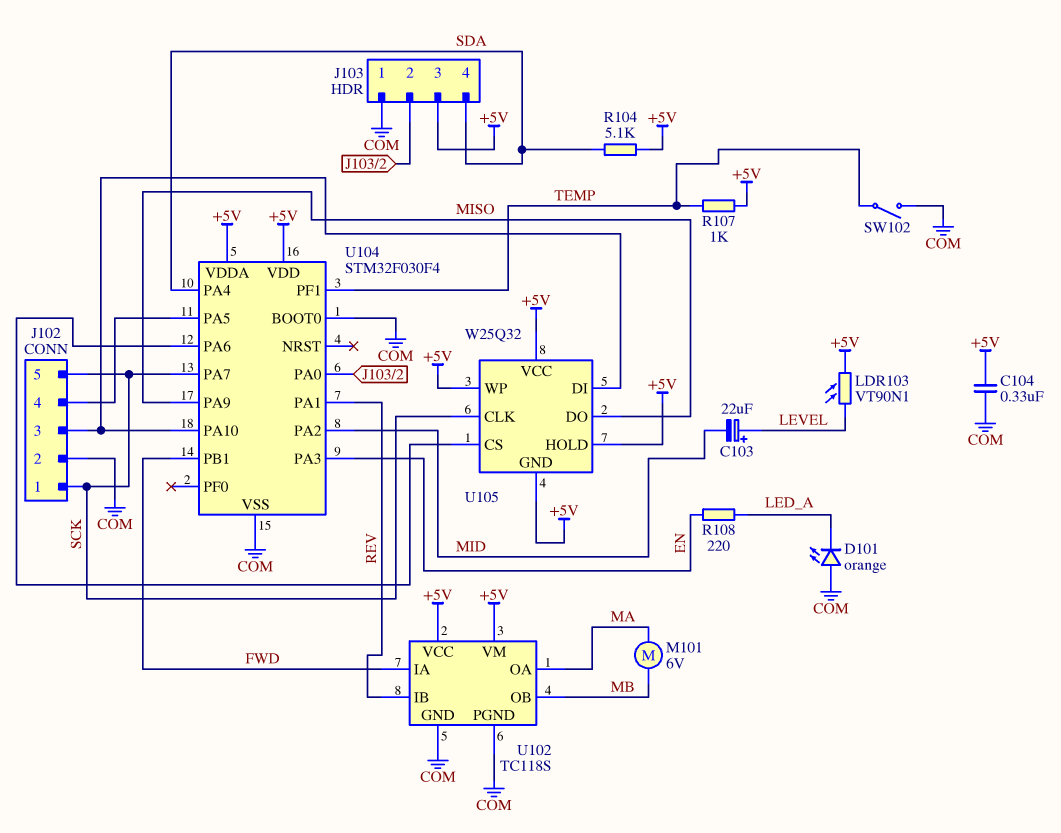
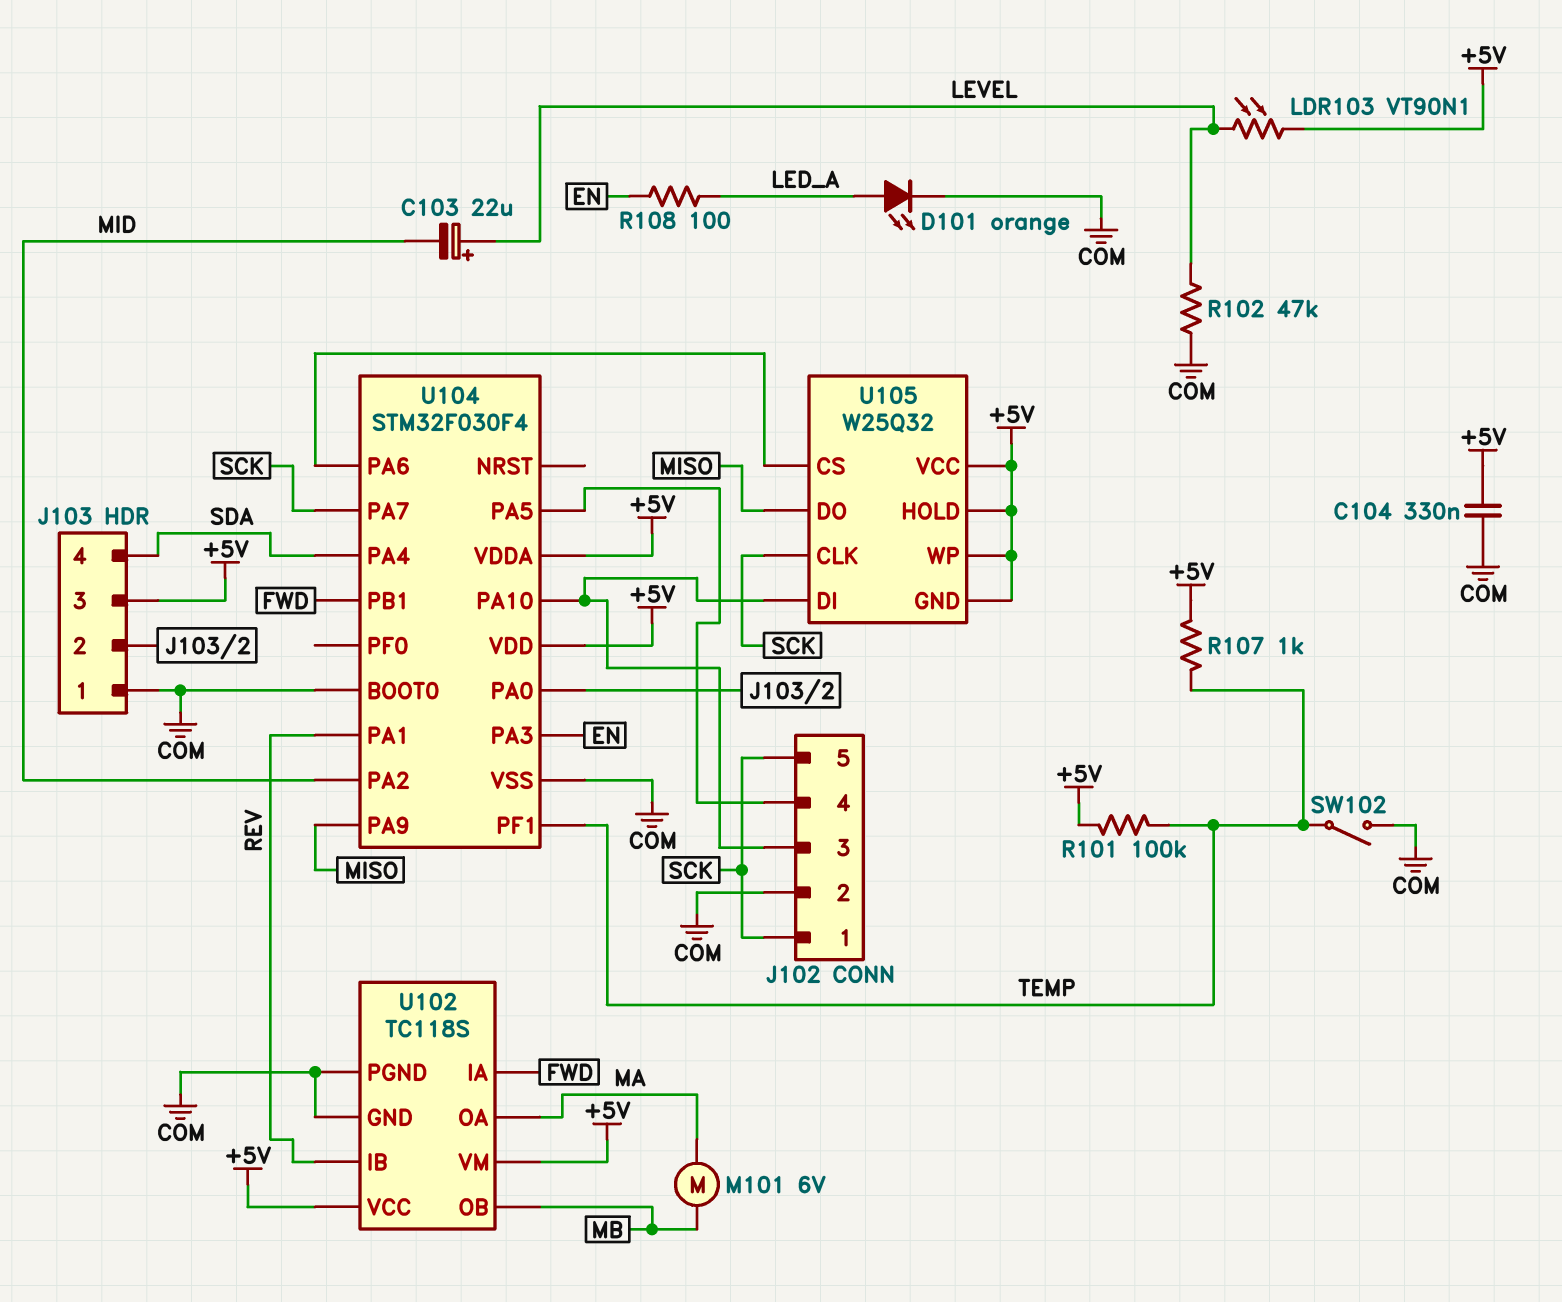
D101: LED orange (A COM, K LED_A) -> LED orange (A LED_A, K COM)
R101: none -> 100k (+5V, TEMP)
R102: none -> 47k (COM, LEVEL)
R104: 5.1k (+5V, SDA) -> none
R108: 220 (EN, LED_A) -> 100 (EN, LED_A)

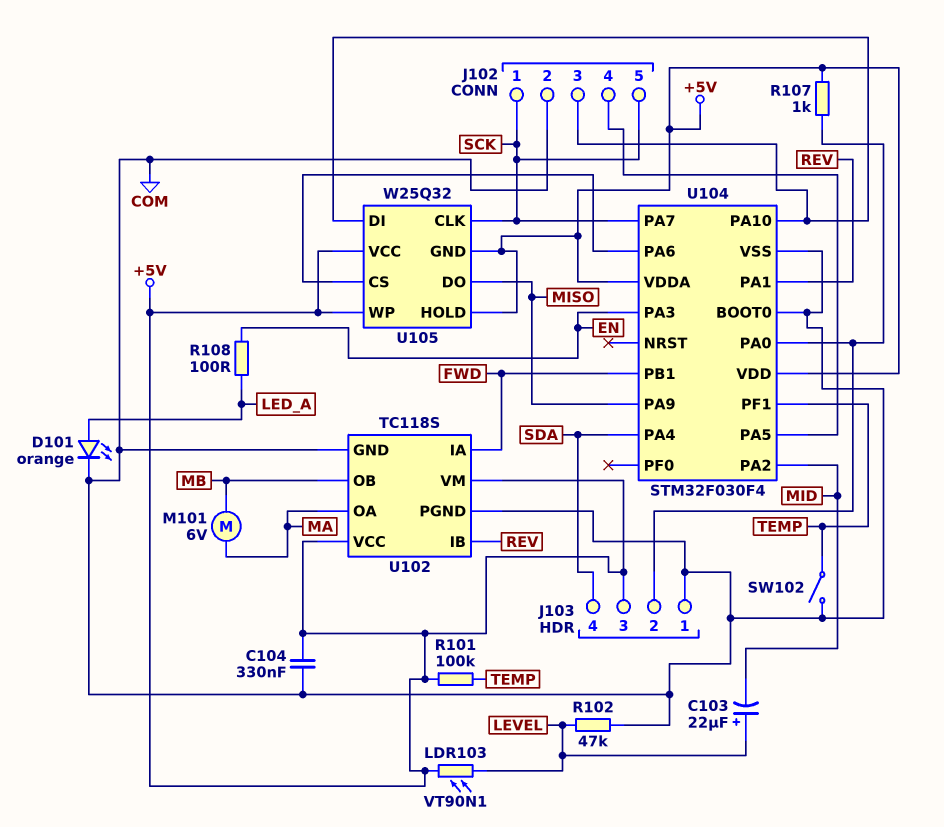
R107: 1k (+5V, TEMP) -> 1k (+5V, J103/2)

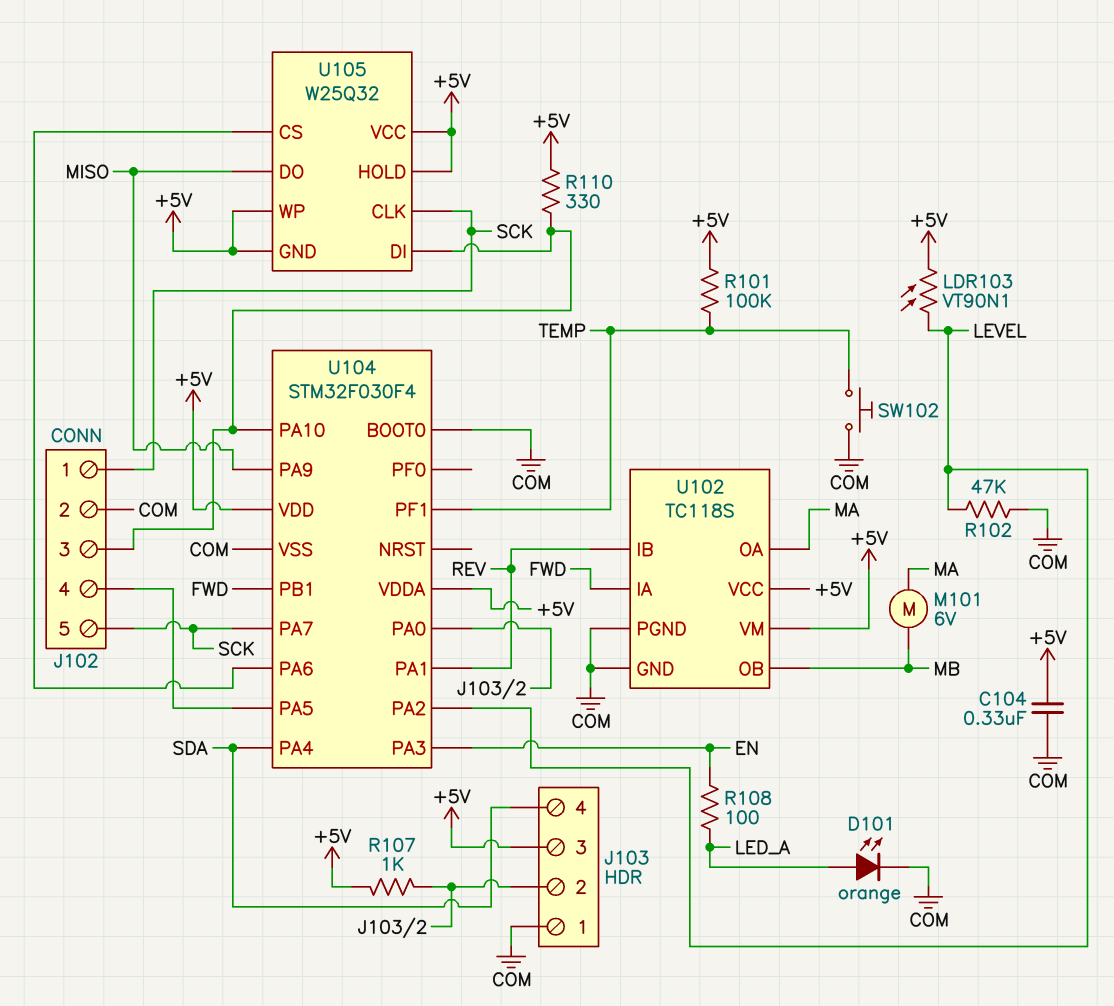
C103: 22uF (plus LEVEL, minus MID) -> none
R110: none -> 330 (+5V, J102/3)
SW102: switch (COM, TEMP) -> button (COM, TEMP)
U104 pin PA2: MID -> LEVEL

